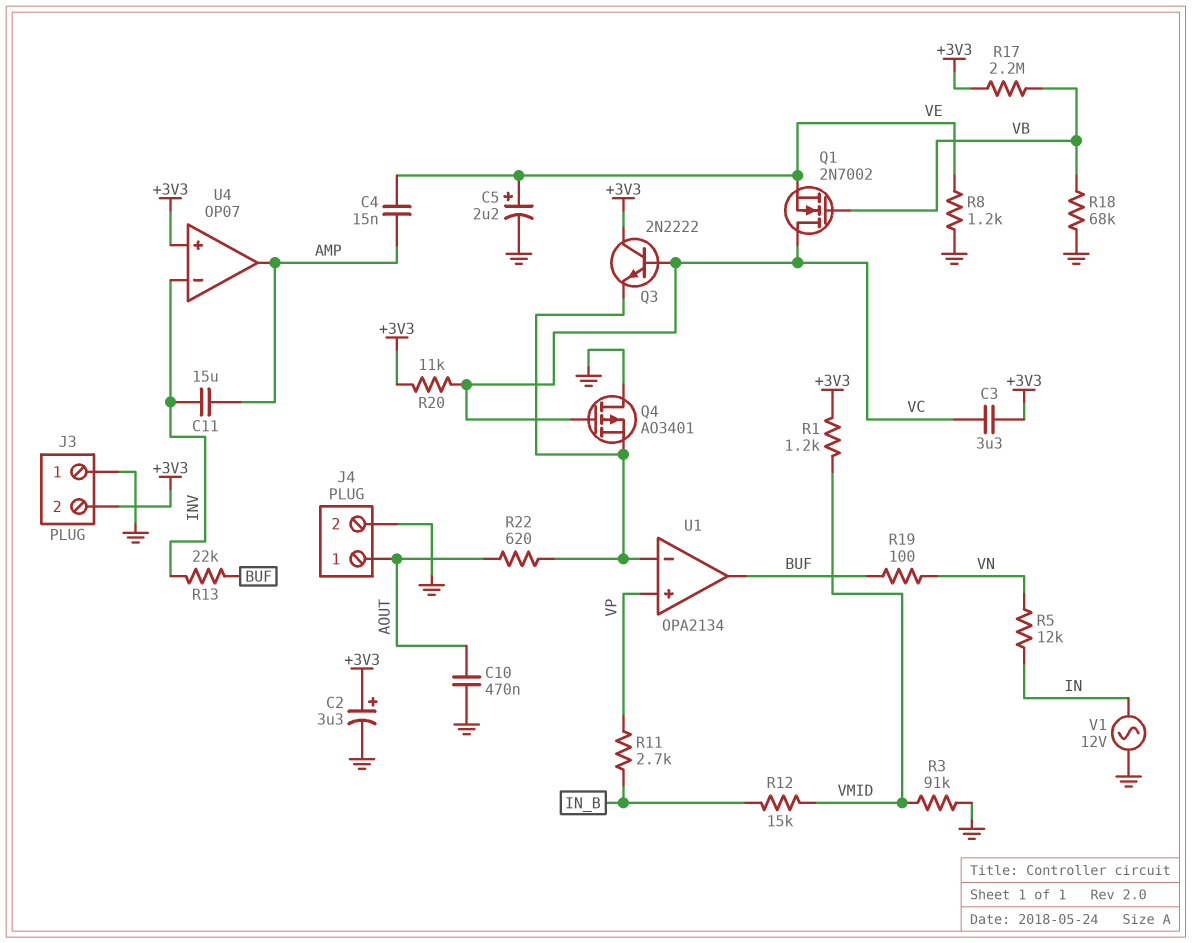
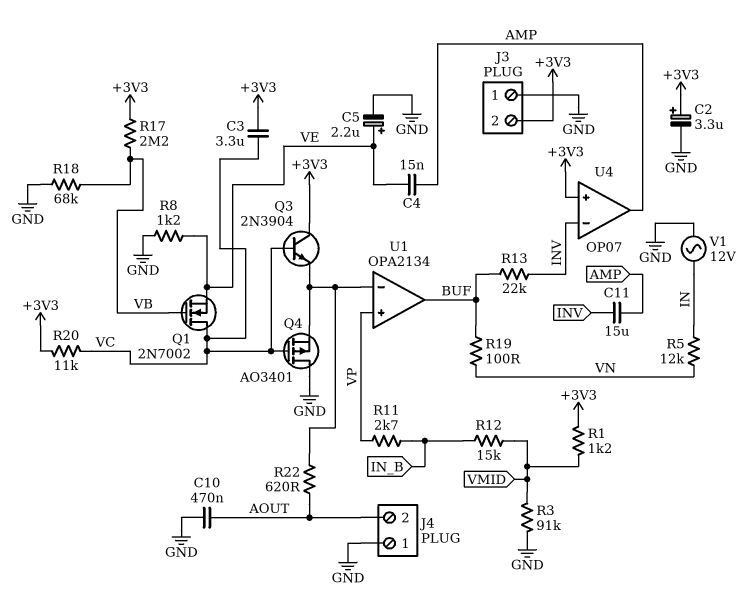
J4 pin 1: AOUT -> GND
J4 pin 2: GND -> AOUT
Q3: NPN 2N2222 (B VC, C +3V3, E U1/in-) -> NPN 2N3904 (B VC, C +3V3, E U1/in-)

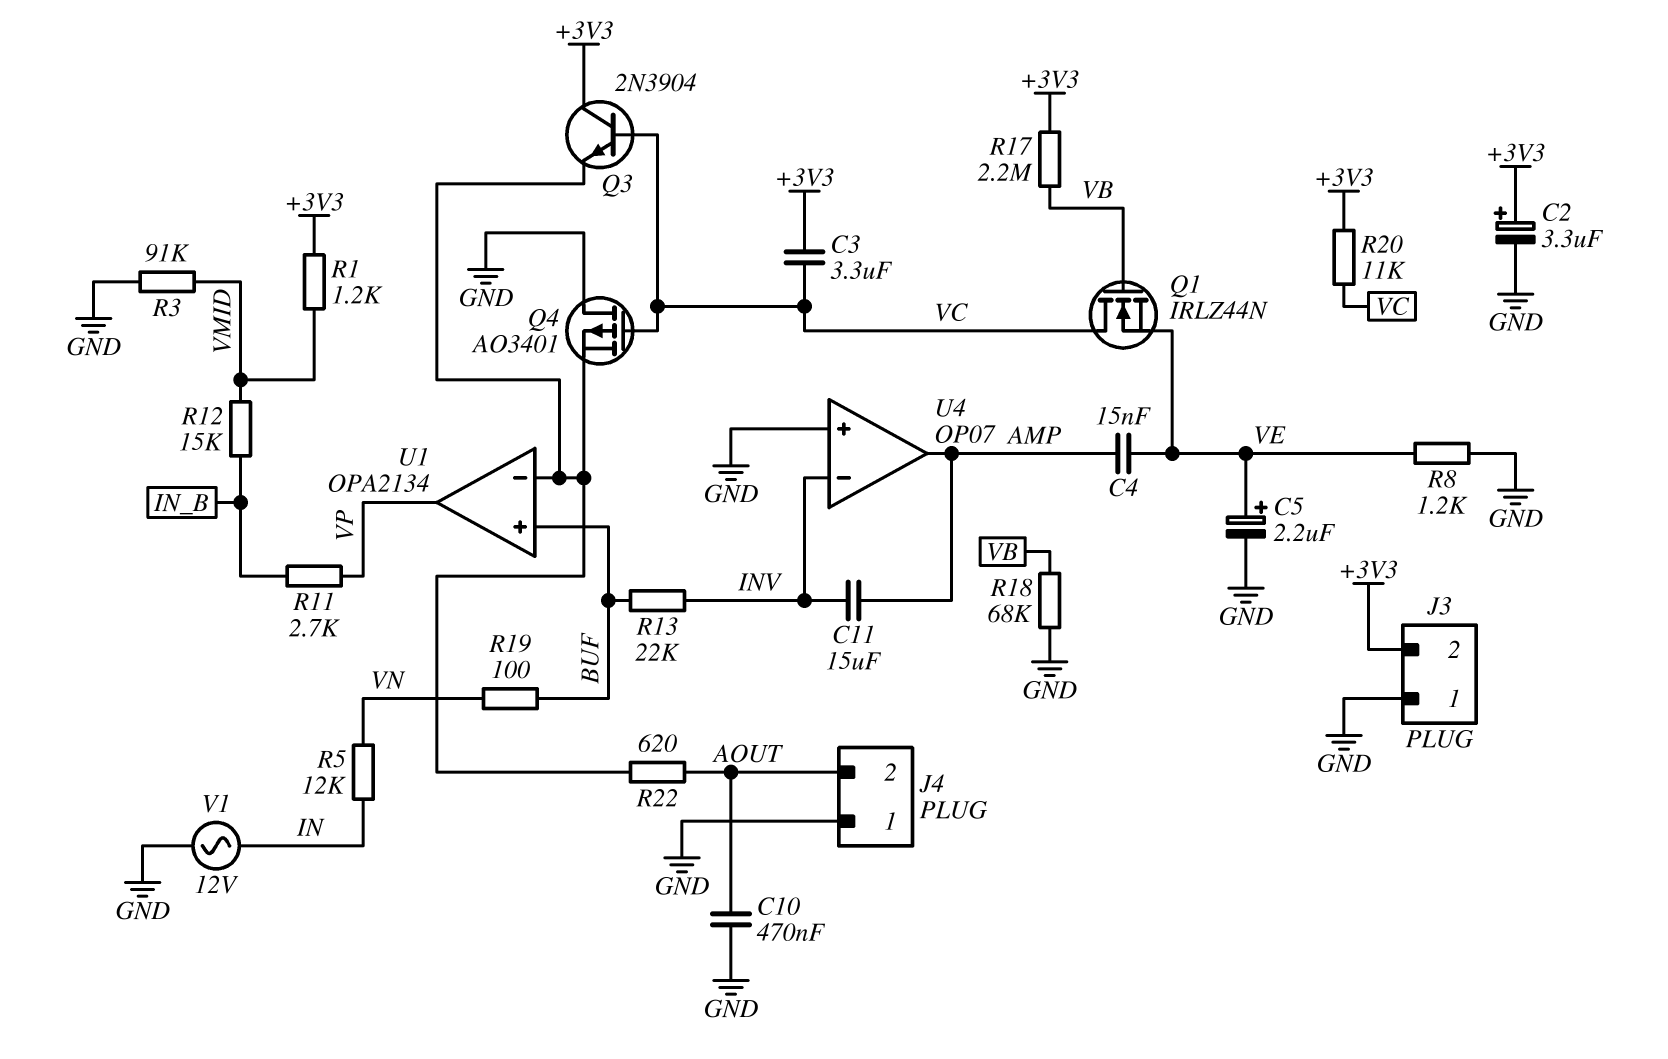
Q1: NMOS 2N7002 (G VB, D VC, S VE) -> NMOS IRLZ44N (G VB, D VC, S VE)
U1 pin in+: VP -> BUF
U1 pin out: BUF -> VP
U4 pin in+: +3V3 -> GND

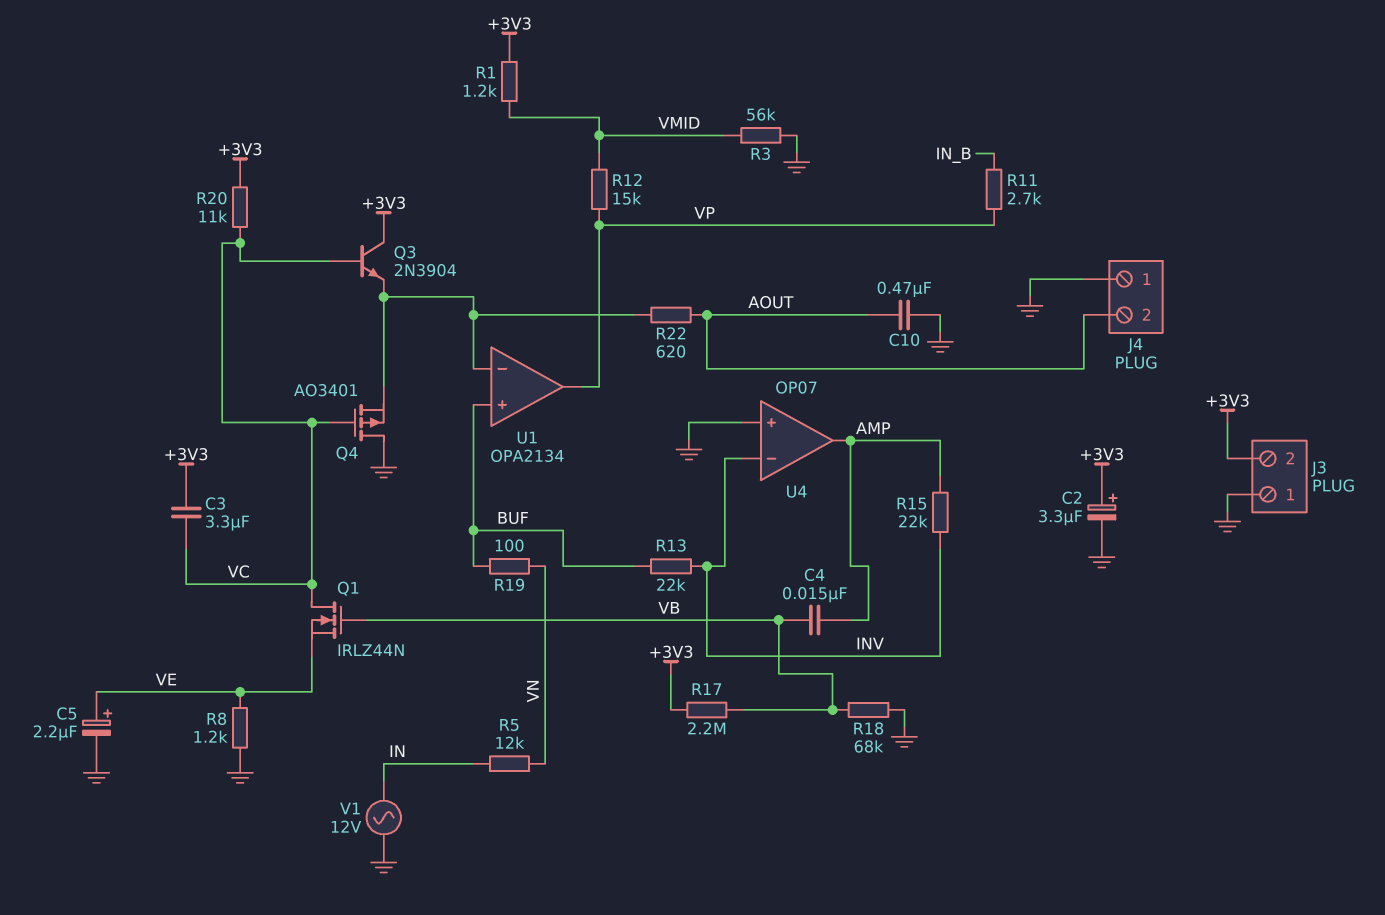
C4: 15nF (AMP, VE) -> 15nF (AMP, VB)
C11: 15uF (AMP, INV) -> none
R3: 91k (GND, VMID) -> 56k (GND, VMID)
R12: 15k (IN_B, VMID) -> 15k (VMID, VP)
R15: none -> 22k (AMP, INV)

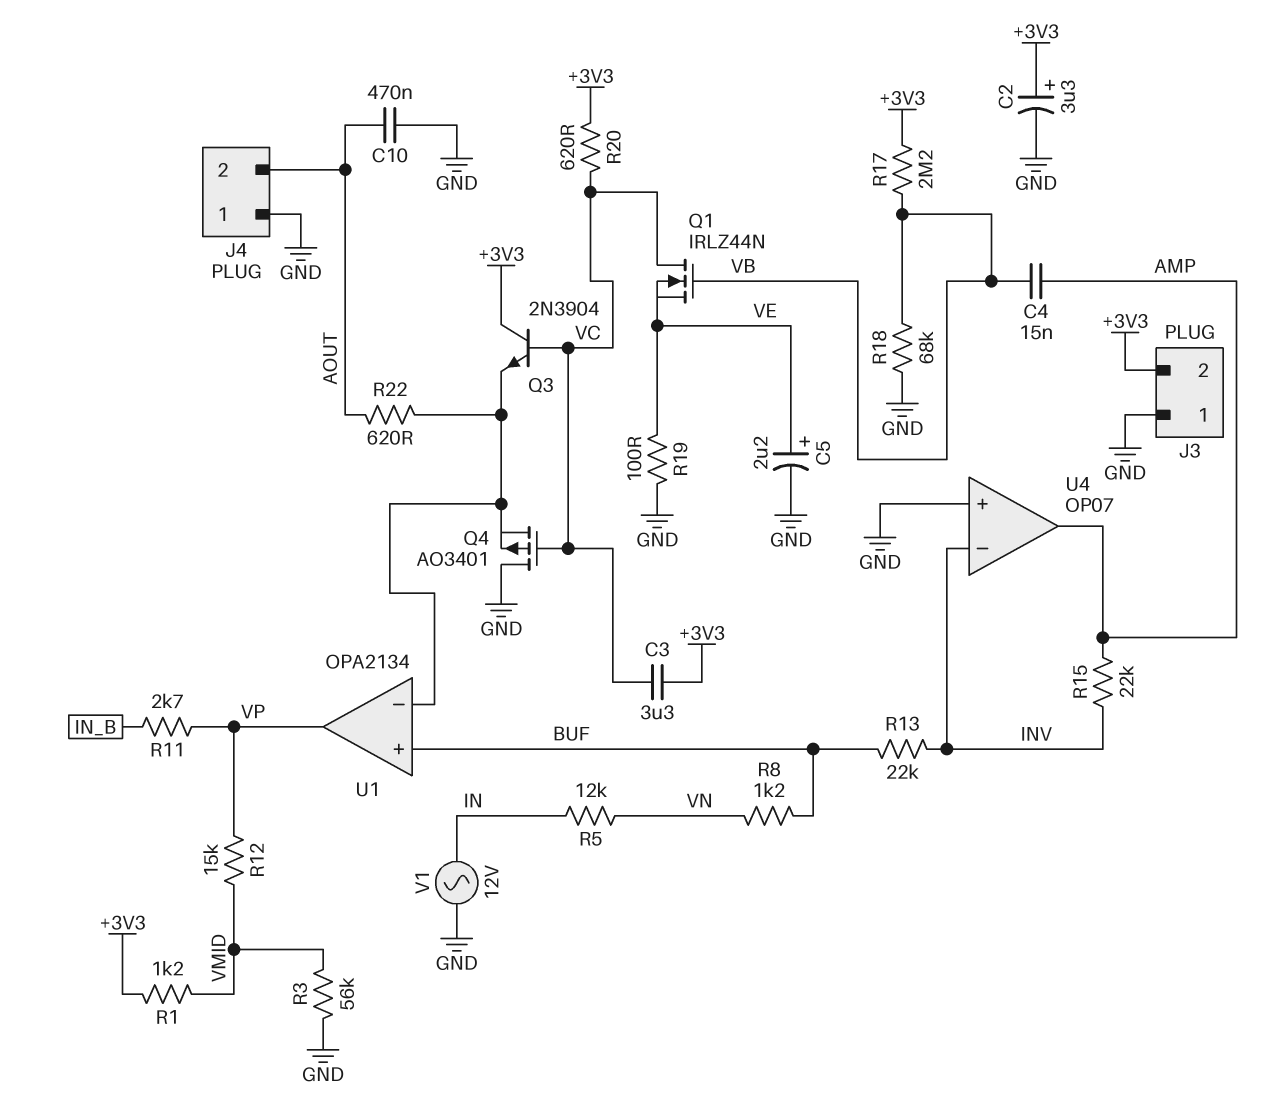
R8: 1.2k (GND, VE) -> 1.2k (BUF, VN)
R19: 100 (BUF, VN) -> 100 (GND, VE)
R20: 11k (+3V3, VC) -> 620 (+3V3, VC)

